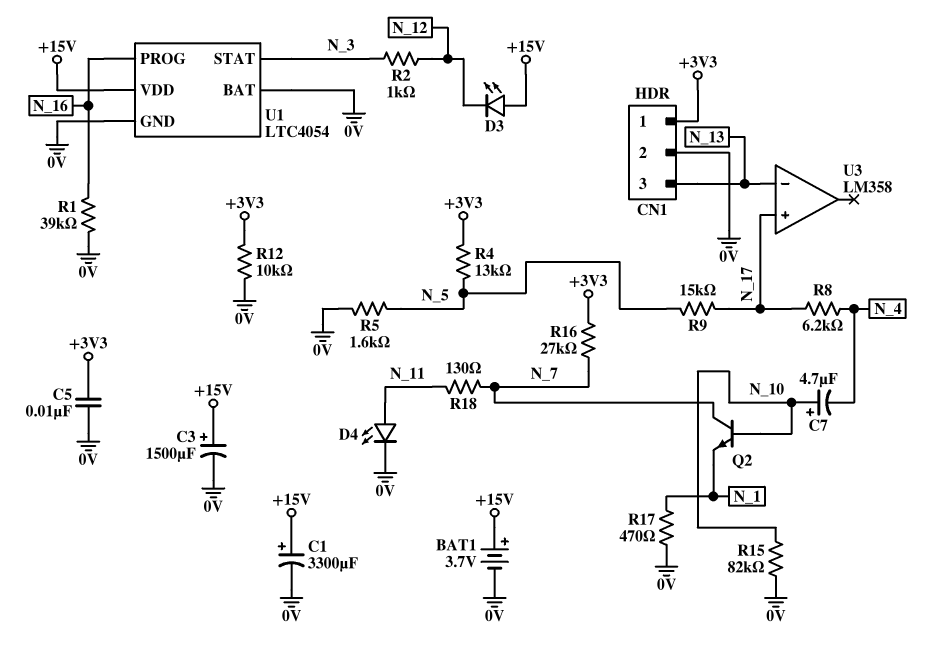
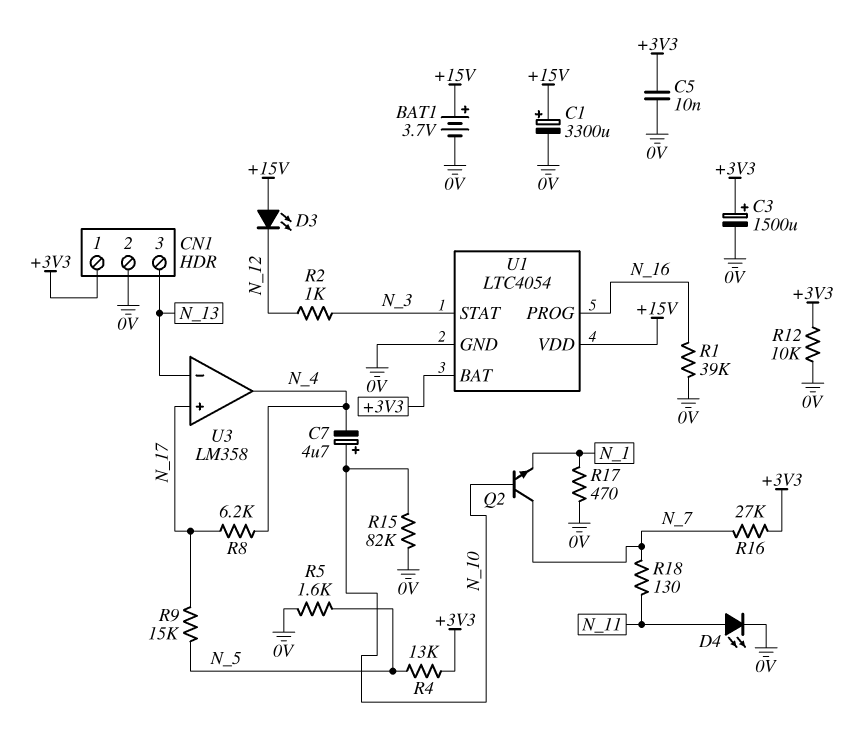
C3: 1500uF (plus +15V, minus 0V) -> 1500uF (plus +3V3, minus 0V)
U1 pin BAT: 0V -> +3V3
U3 pin out: none -> N_4

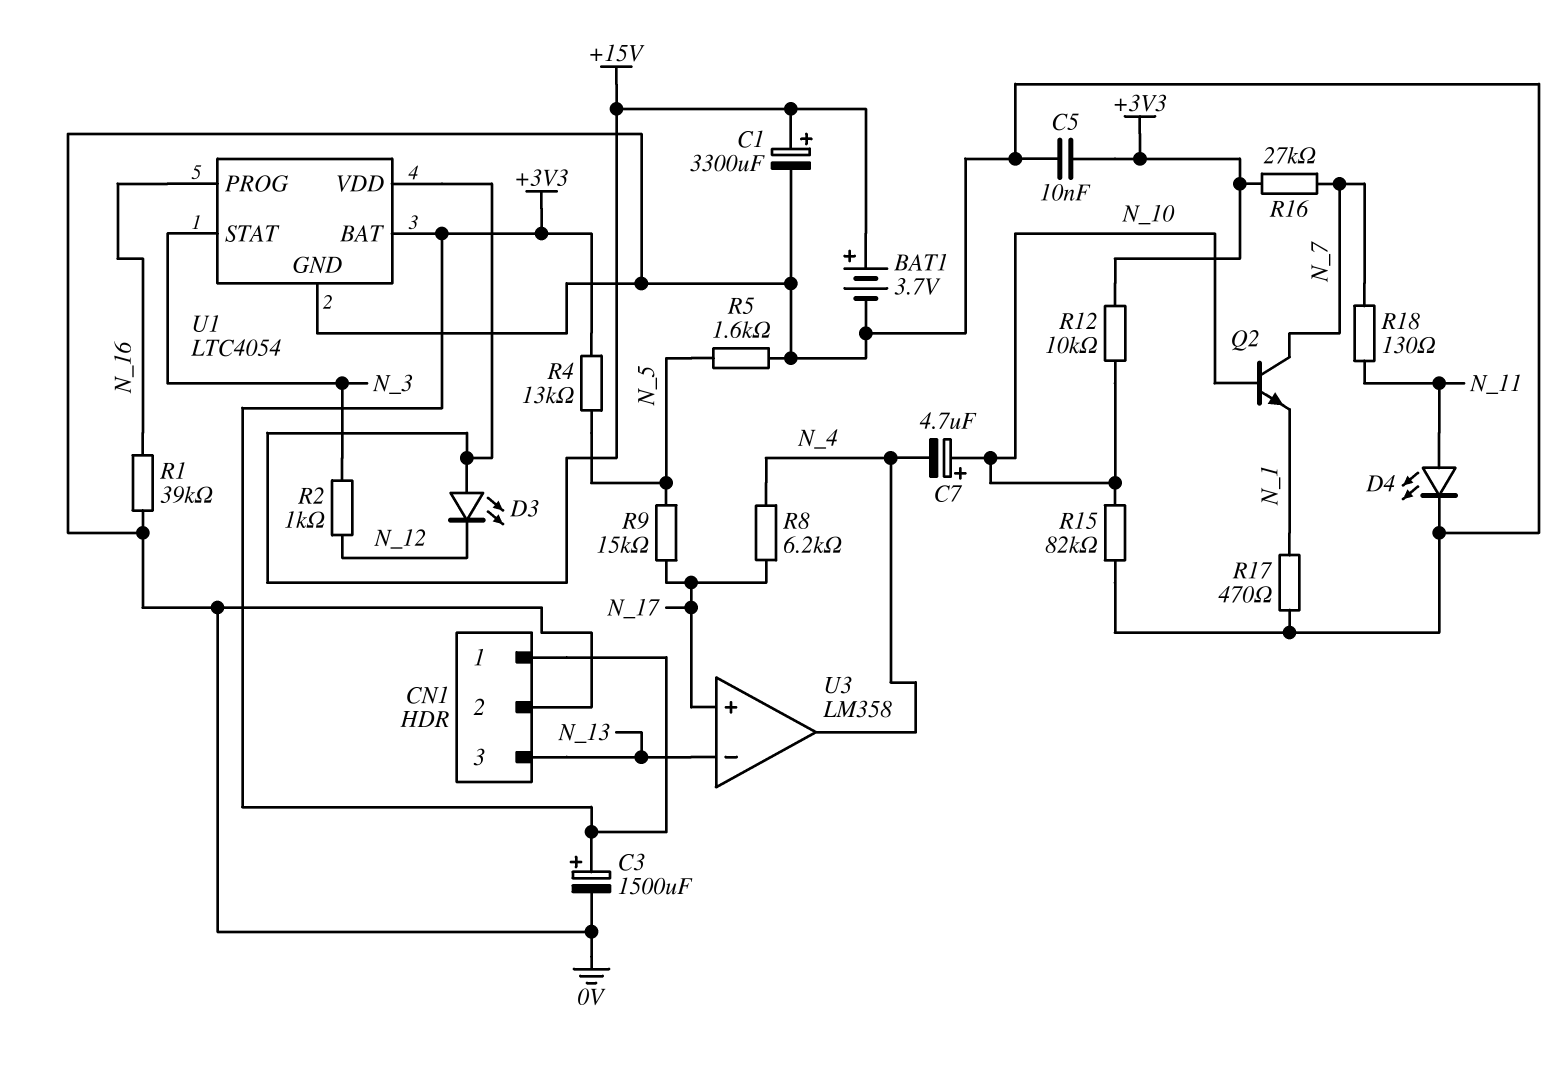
R12: 10k (+3V3, 0V) -> 10k (+3V3, N_10)

